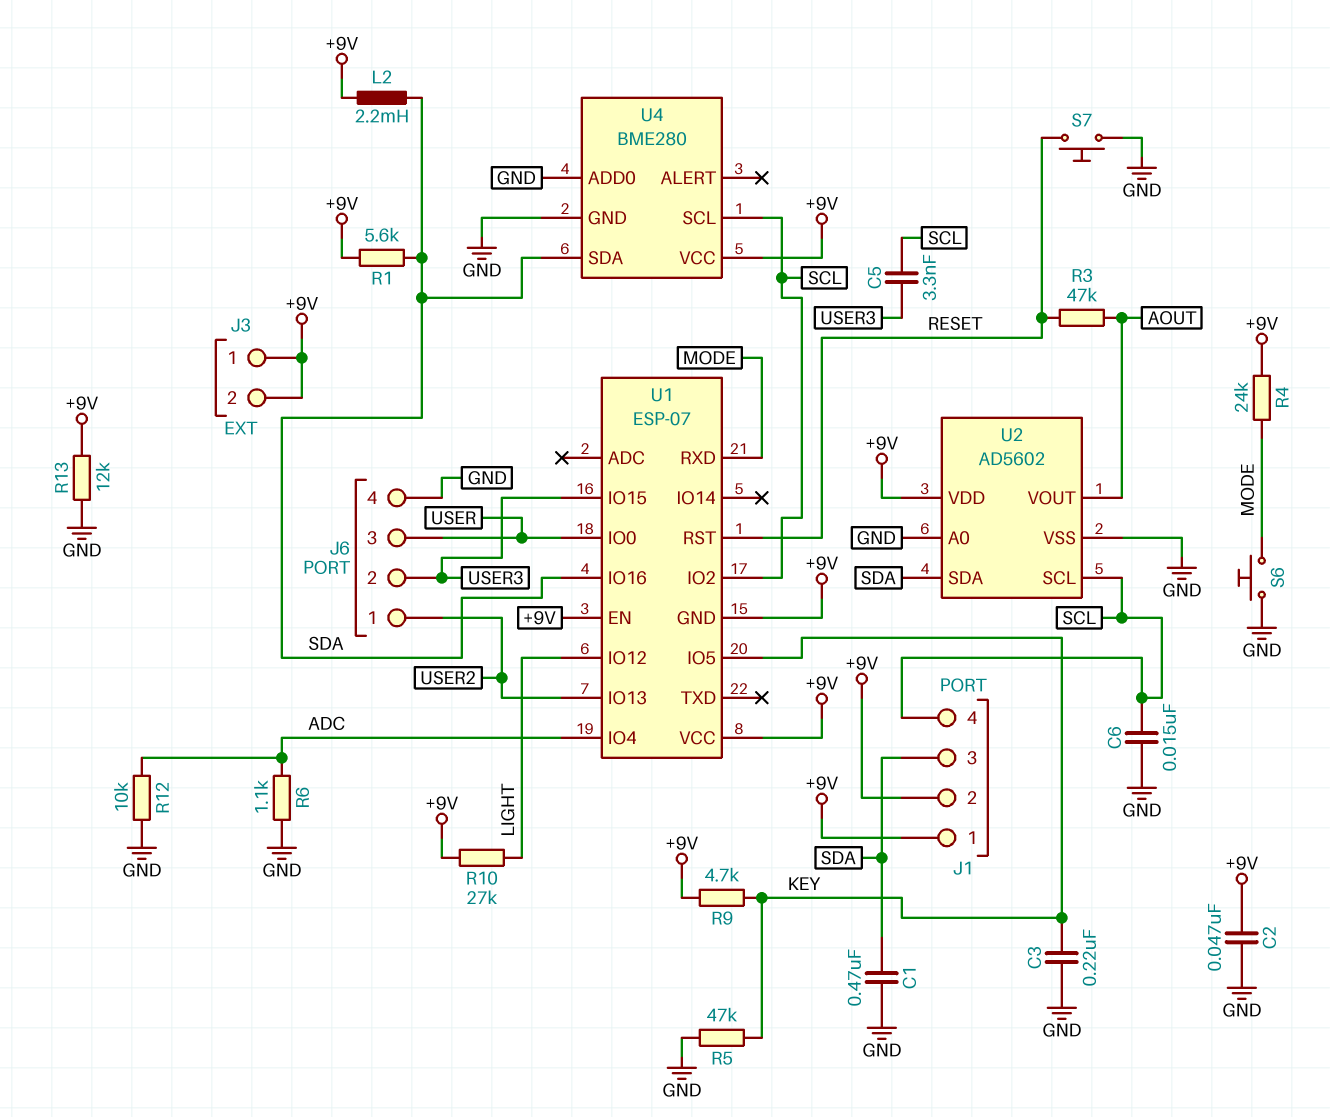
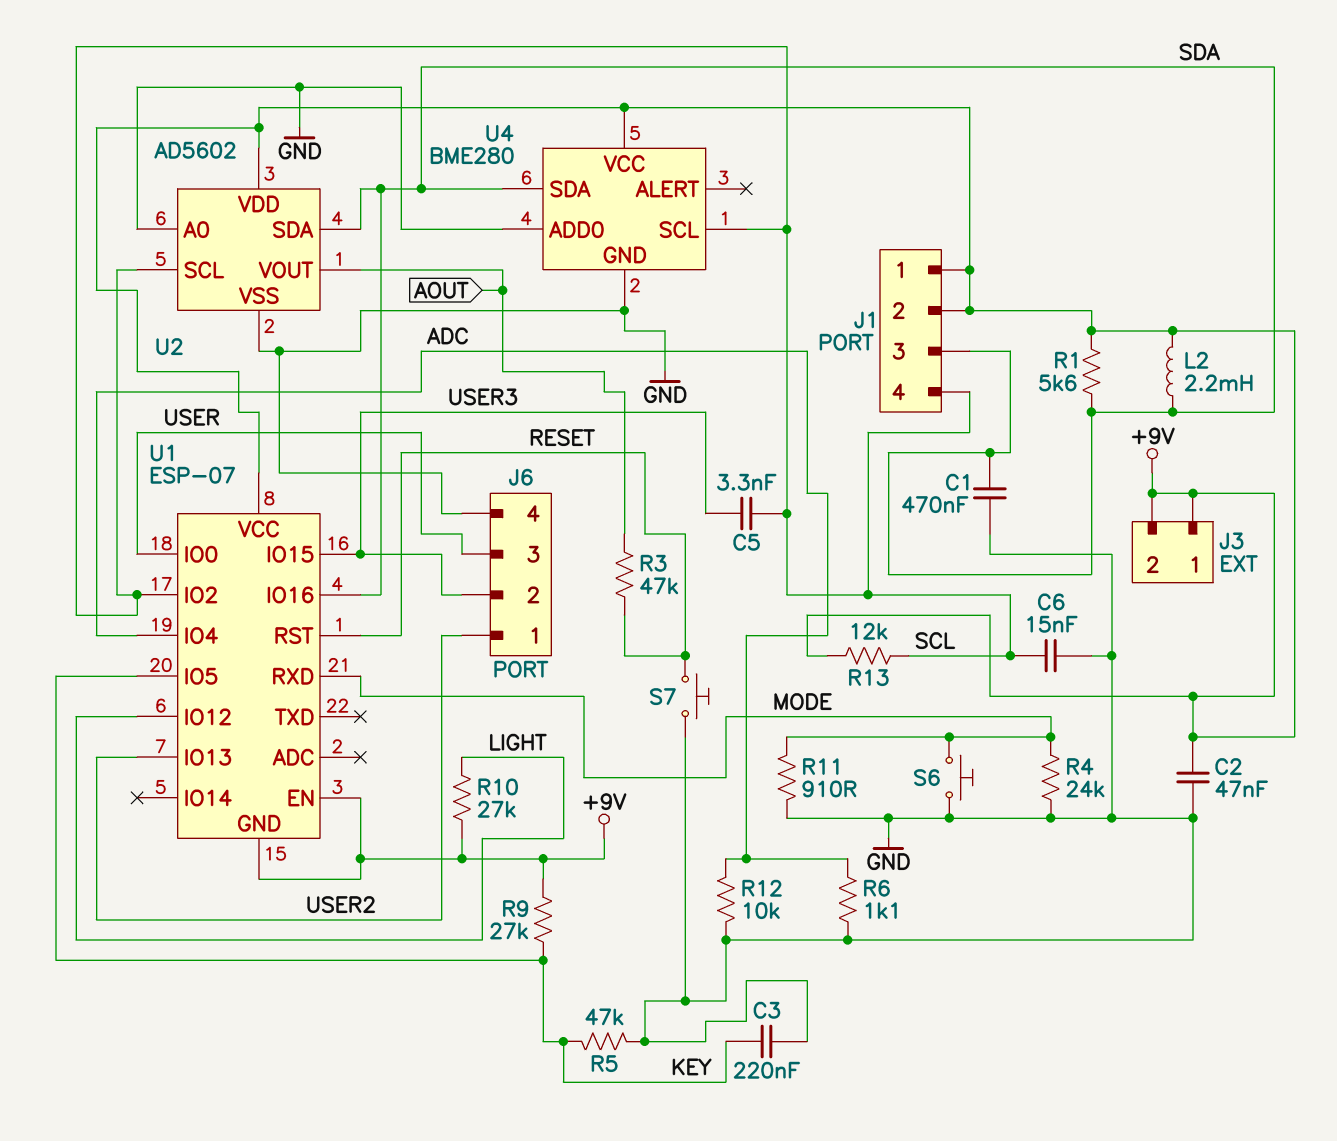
R4: 24k (+9V, MODE) -> 24k (GND, MODE)
R9: 4.7k (+9V, KEY) -> 27k (+9V, KEY)
R11: none -> 910 (GND, MODE)
R13: 12k (+9V, GND) -> 12k (+9V, SCL)

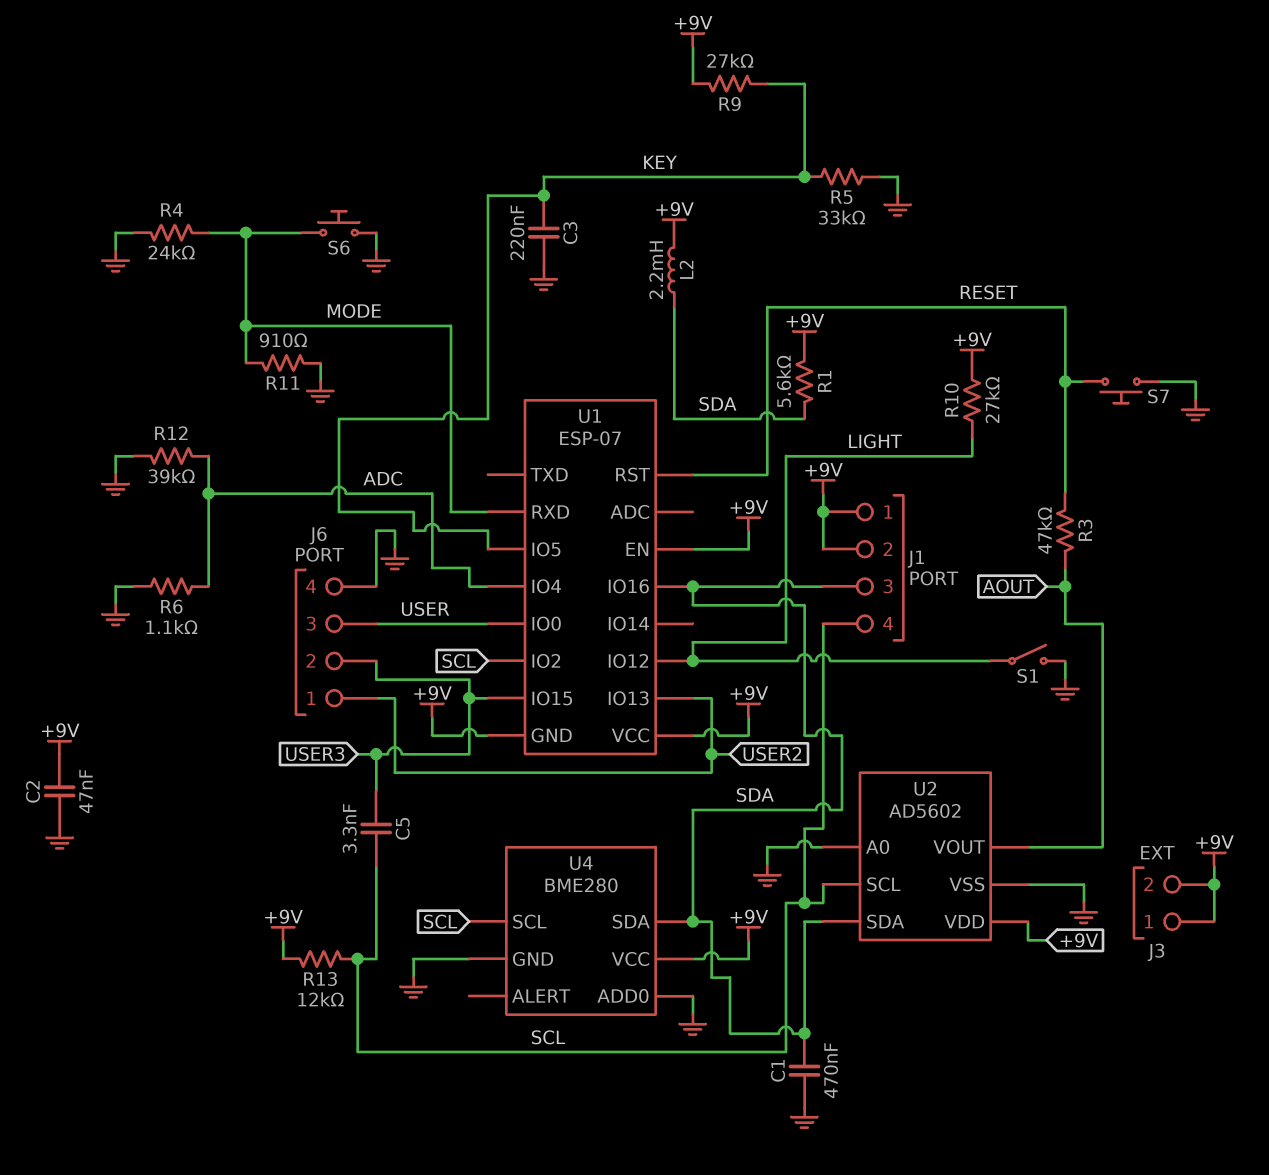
C6: 15nF (GND, SCL) -> none
R5: 47k (GND, KEY) -> 33k (GND, KEY)
R12: 10k (ADC, GND) -> 39k (ADC, GND)
S1: none -> switch (GND, LIGHT)

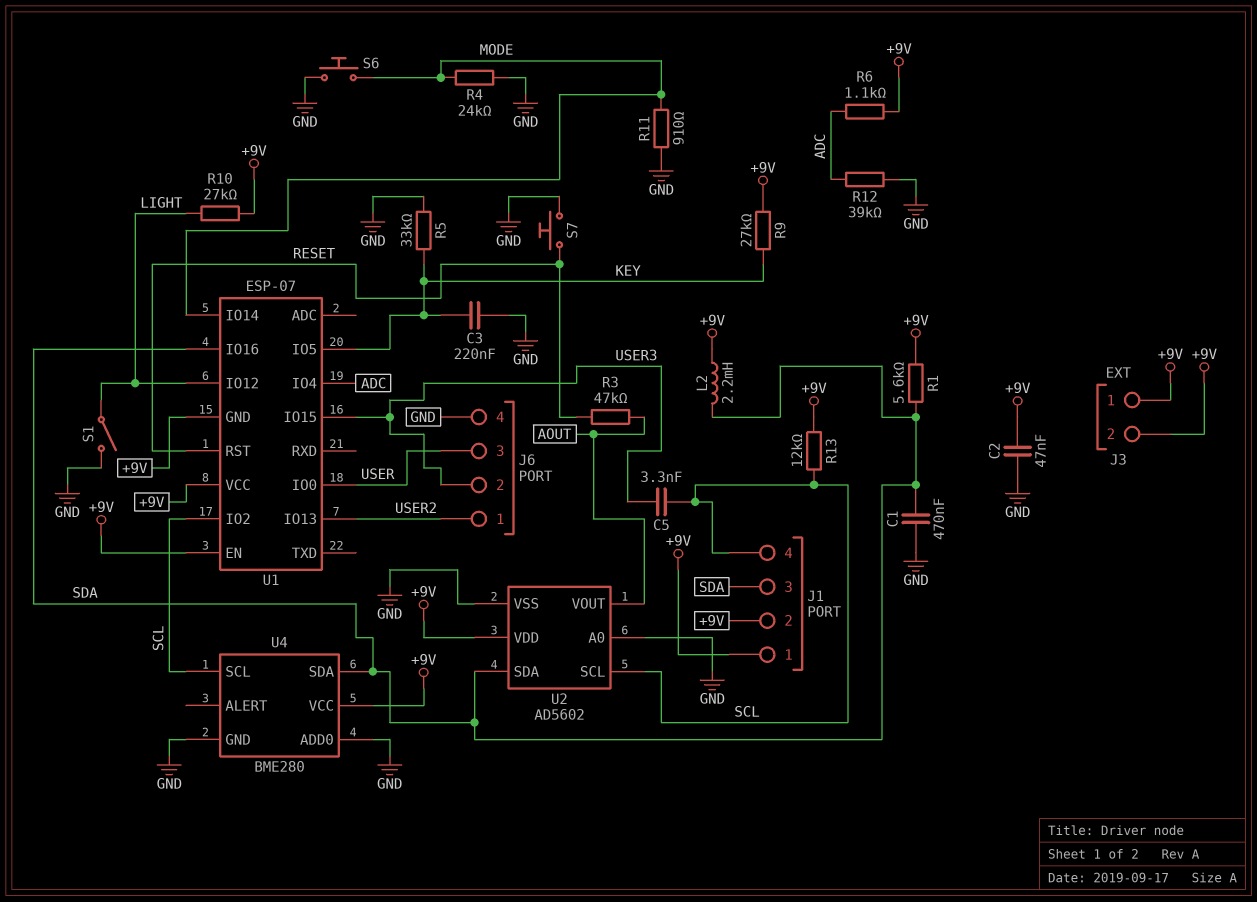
R6: 1.1k (ADC, GND) -> 1.1k (+9V, ADC)
U1 pin IO14: none -> MODE
U1 pin RXD: MODE -> none

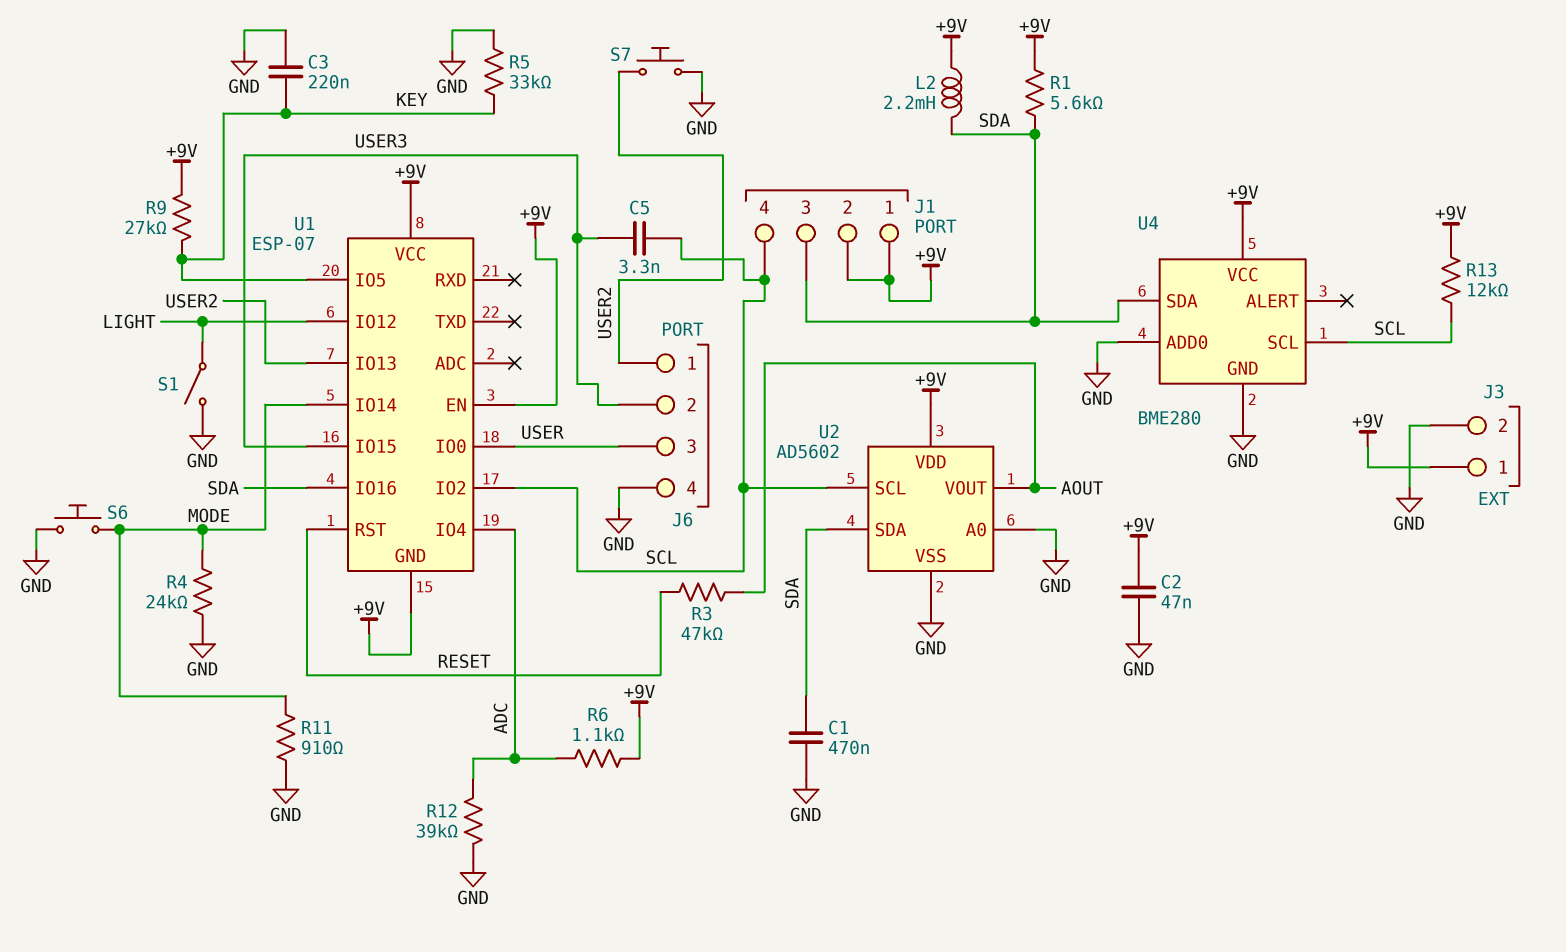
J3 pin 2: +9V -> GND
R10: 27k (+9V, LIGHT) -> none
S7: button (GND, RESET) -> button (GND, USER2)

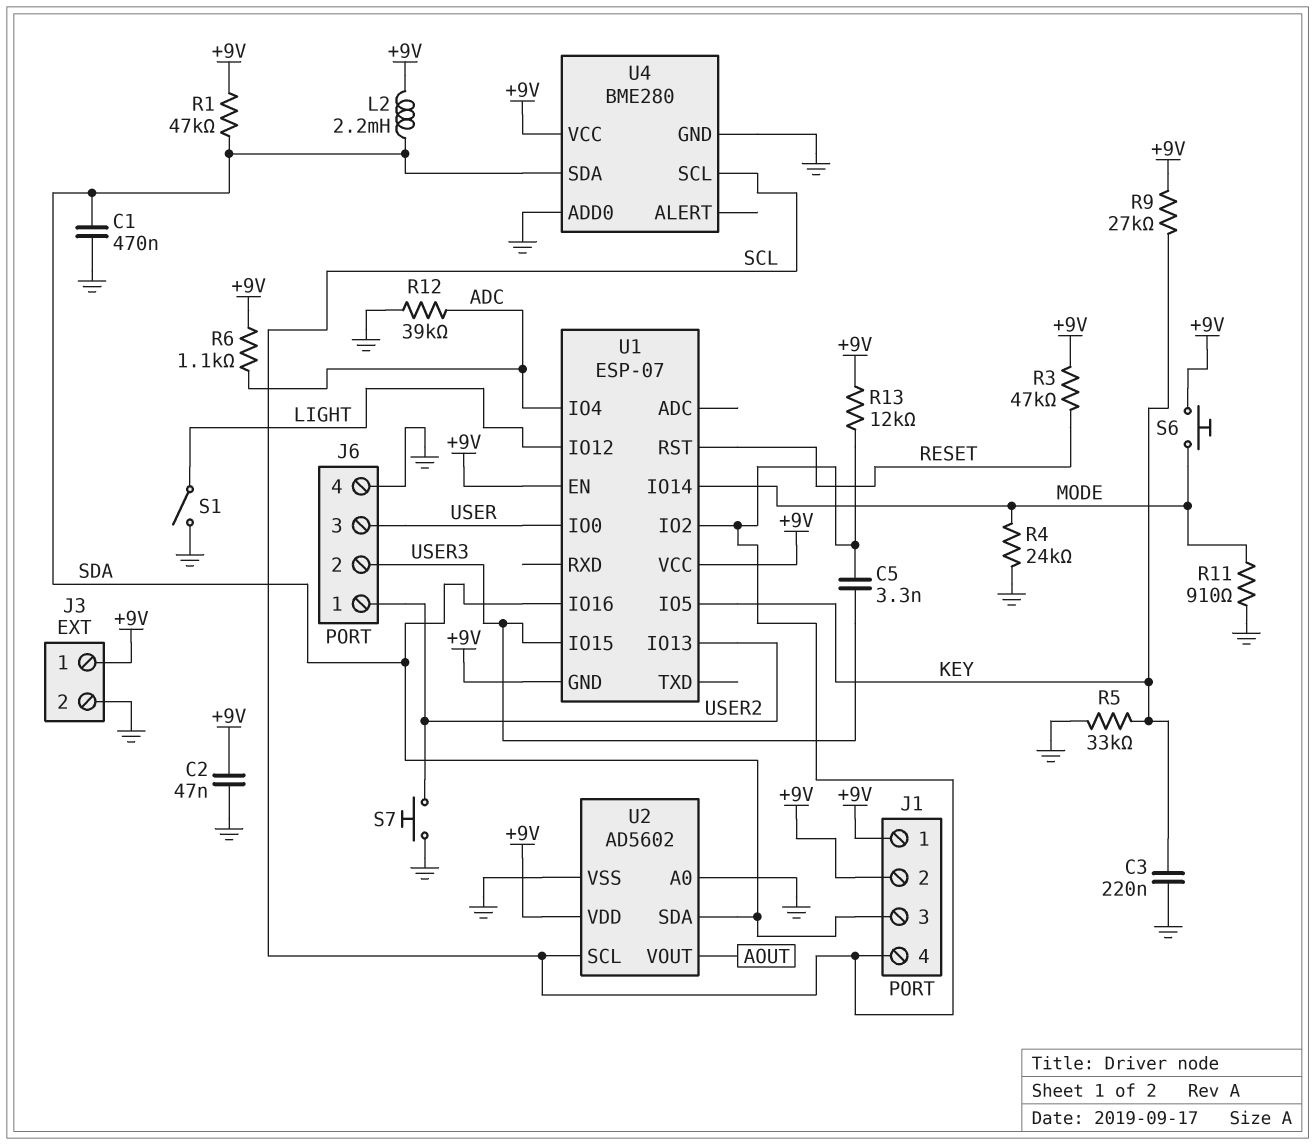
R1: 5.6k (+9V, SDA) -> 47k (+9V, SDA)
R3: 47k (AOUT, RESET) -> 47k (+9V, RESET)
S6: button (GND, MODE) -> button (+9V, MODE)

